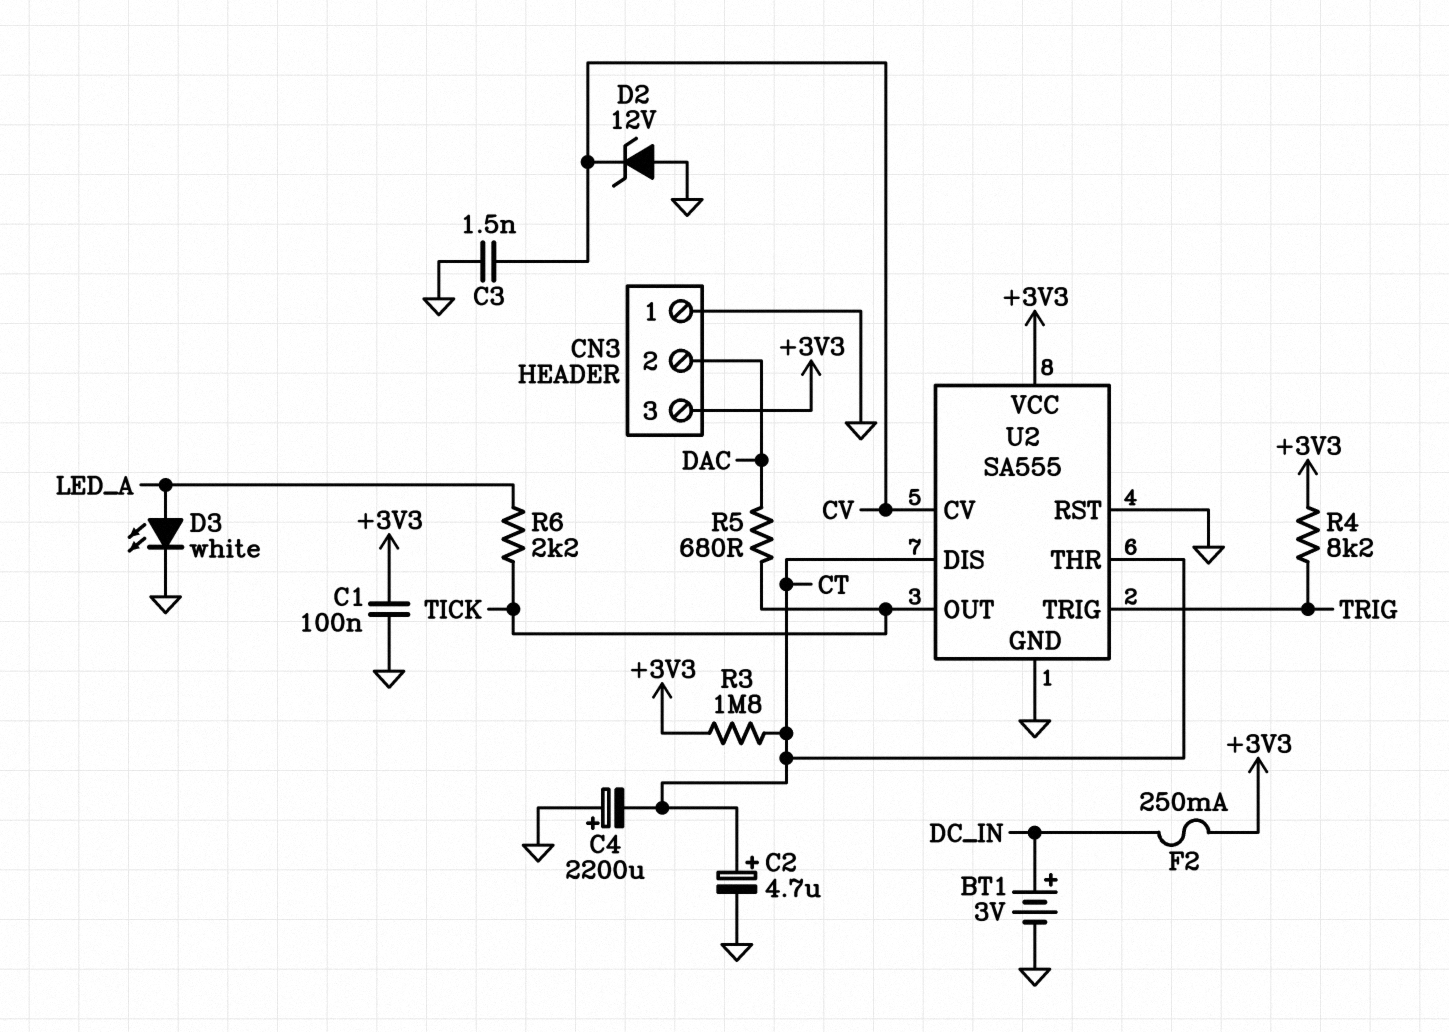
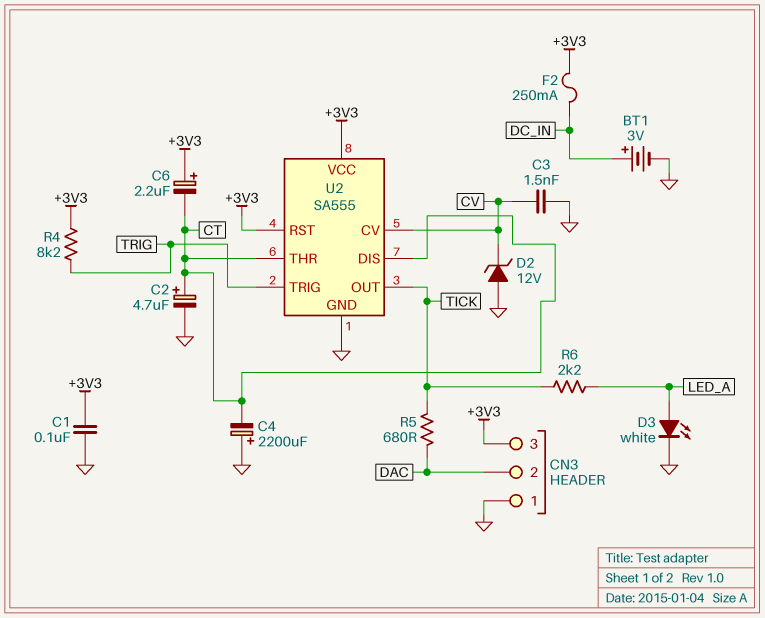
C6: none -> 2.2uF (plus +3V3, minus CT)
R3: 1.8M (+3V3, CT) -> none
U2 pin RST: GND -> +3V3

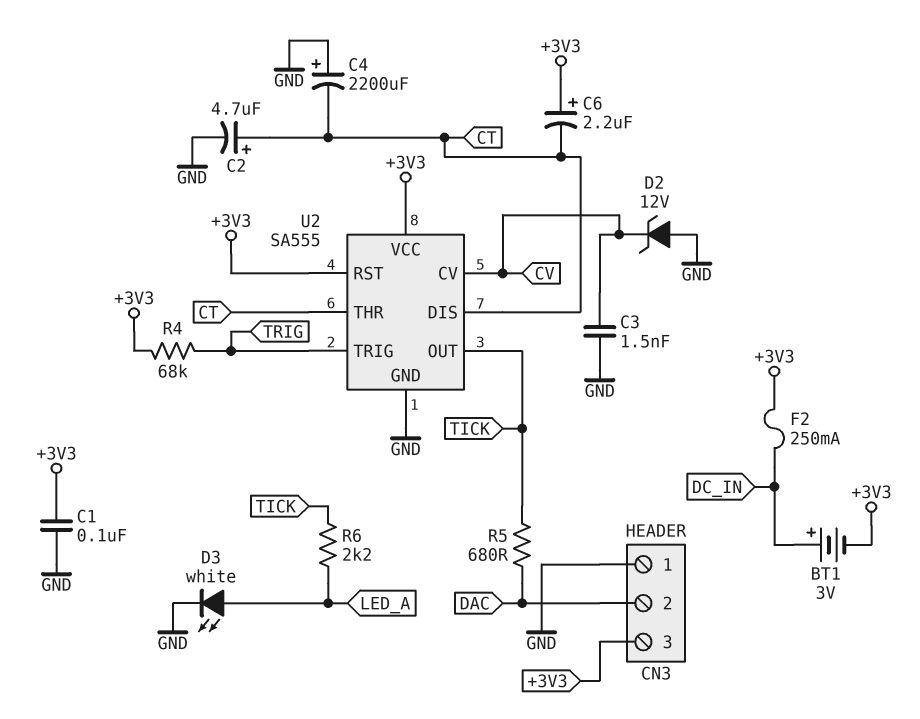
BT1: 3V (plus DC_IN, minus GND) -> 3V (plus DC_IN, minus +3V3)
R4: 8.2k (+3V3, TRIG) -> 68k (+3V3, TRIG)

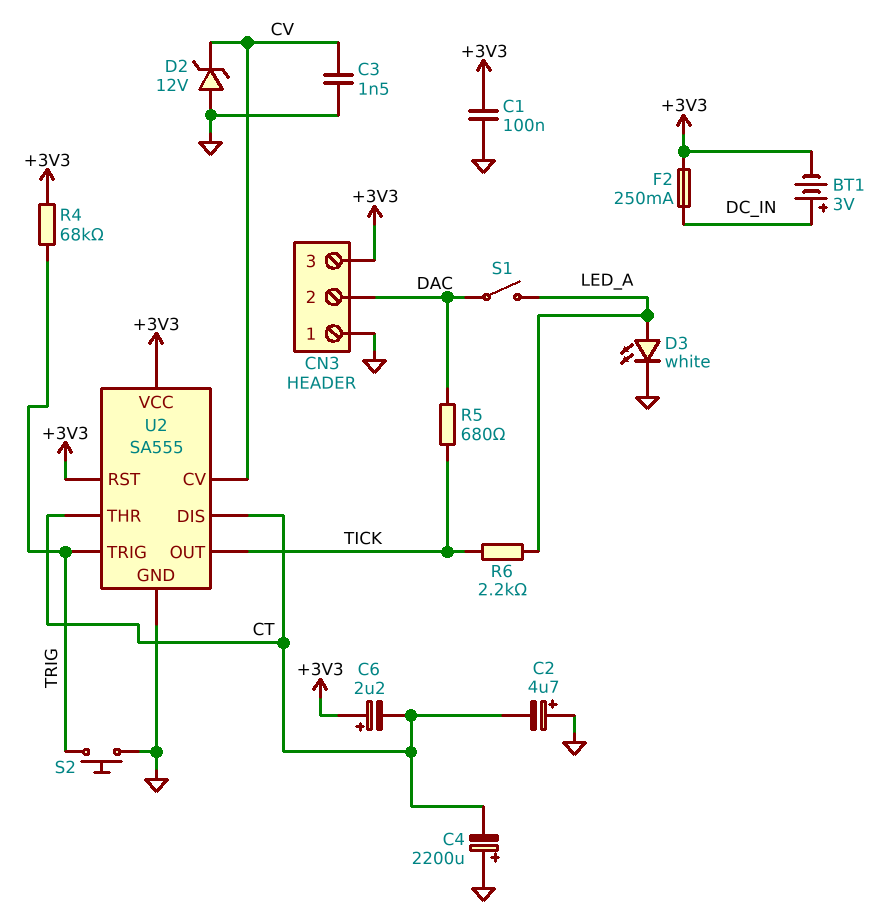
C2: 4.7uF (plus CT, minus GND) -> 4.7uF (plus GND, minus CT)
S1: none -> switch (DAC, LED_A)
S2: none -> button (GND, TRIG)

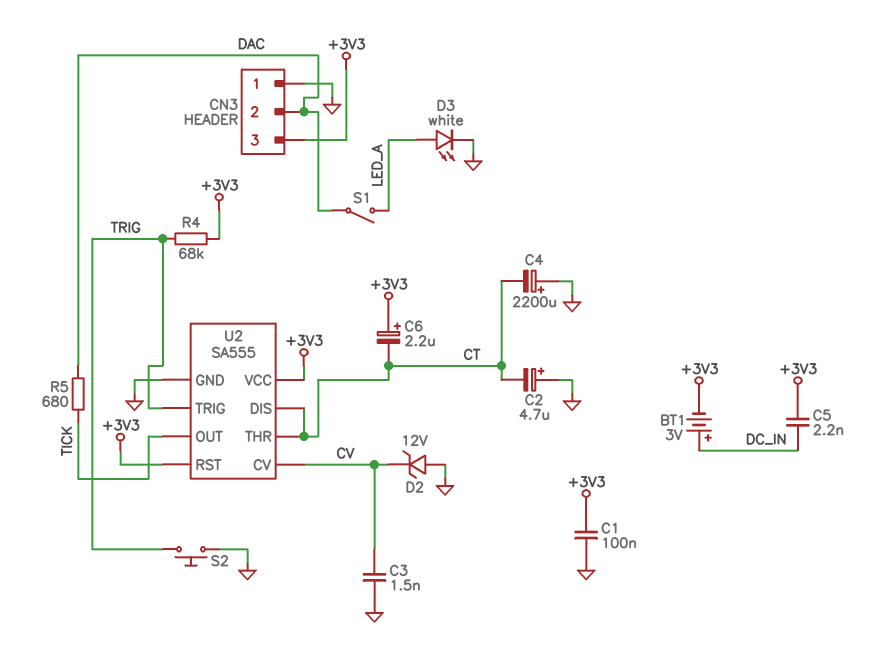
C5: none -> 2.2nF (+3V3, DC_IN)
F2: 250mA (+3V3, DC_IN) -> none
R6: 2.2k (LED_A, TICK) -> none

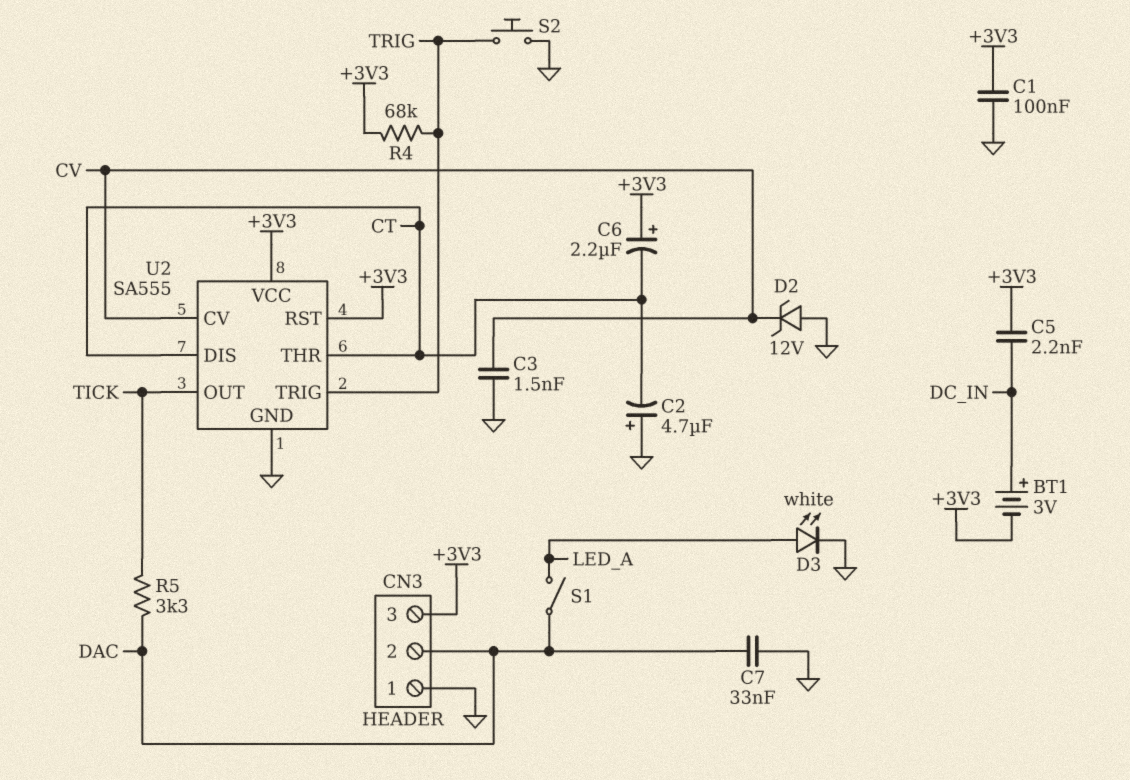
C4: 2200uF (plus GND, minus CT) -> none
C7: none -> 33nF (DAC, GND)
R5: 680 (DAC, TICK) -> 3.3k (DAC, TICK)

